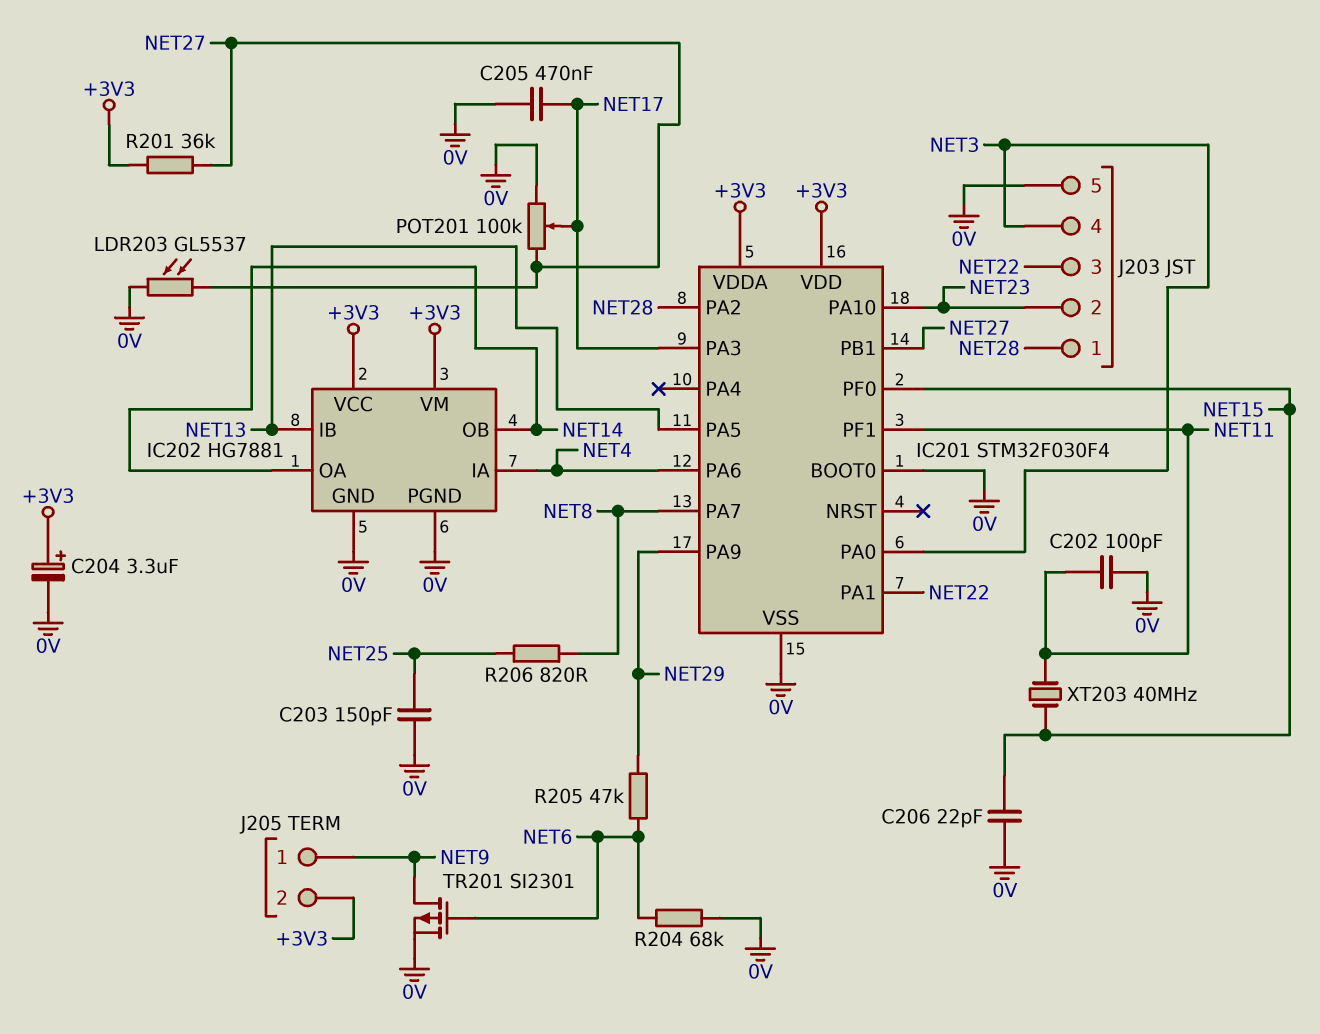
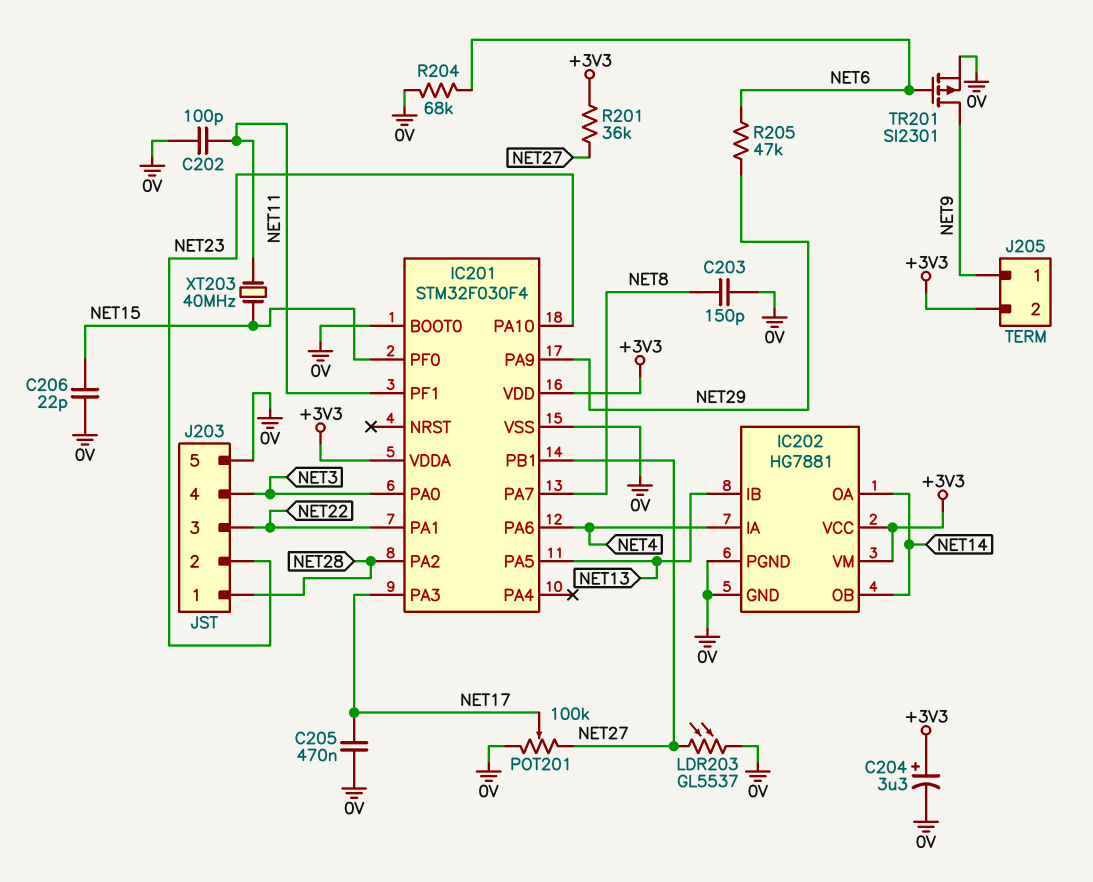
C203: 150pF (0V, NET25) -> 150pF (0V, NET8)
R206: 820 (NET8, NET25) -> none

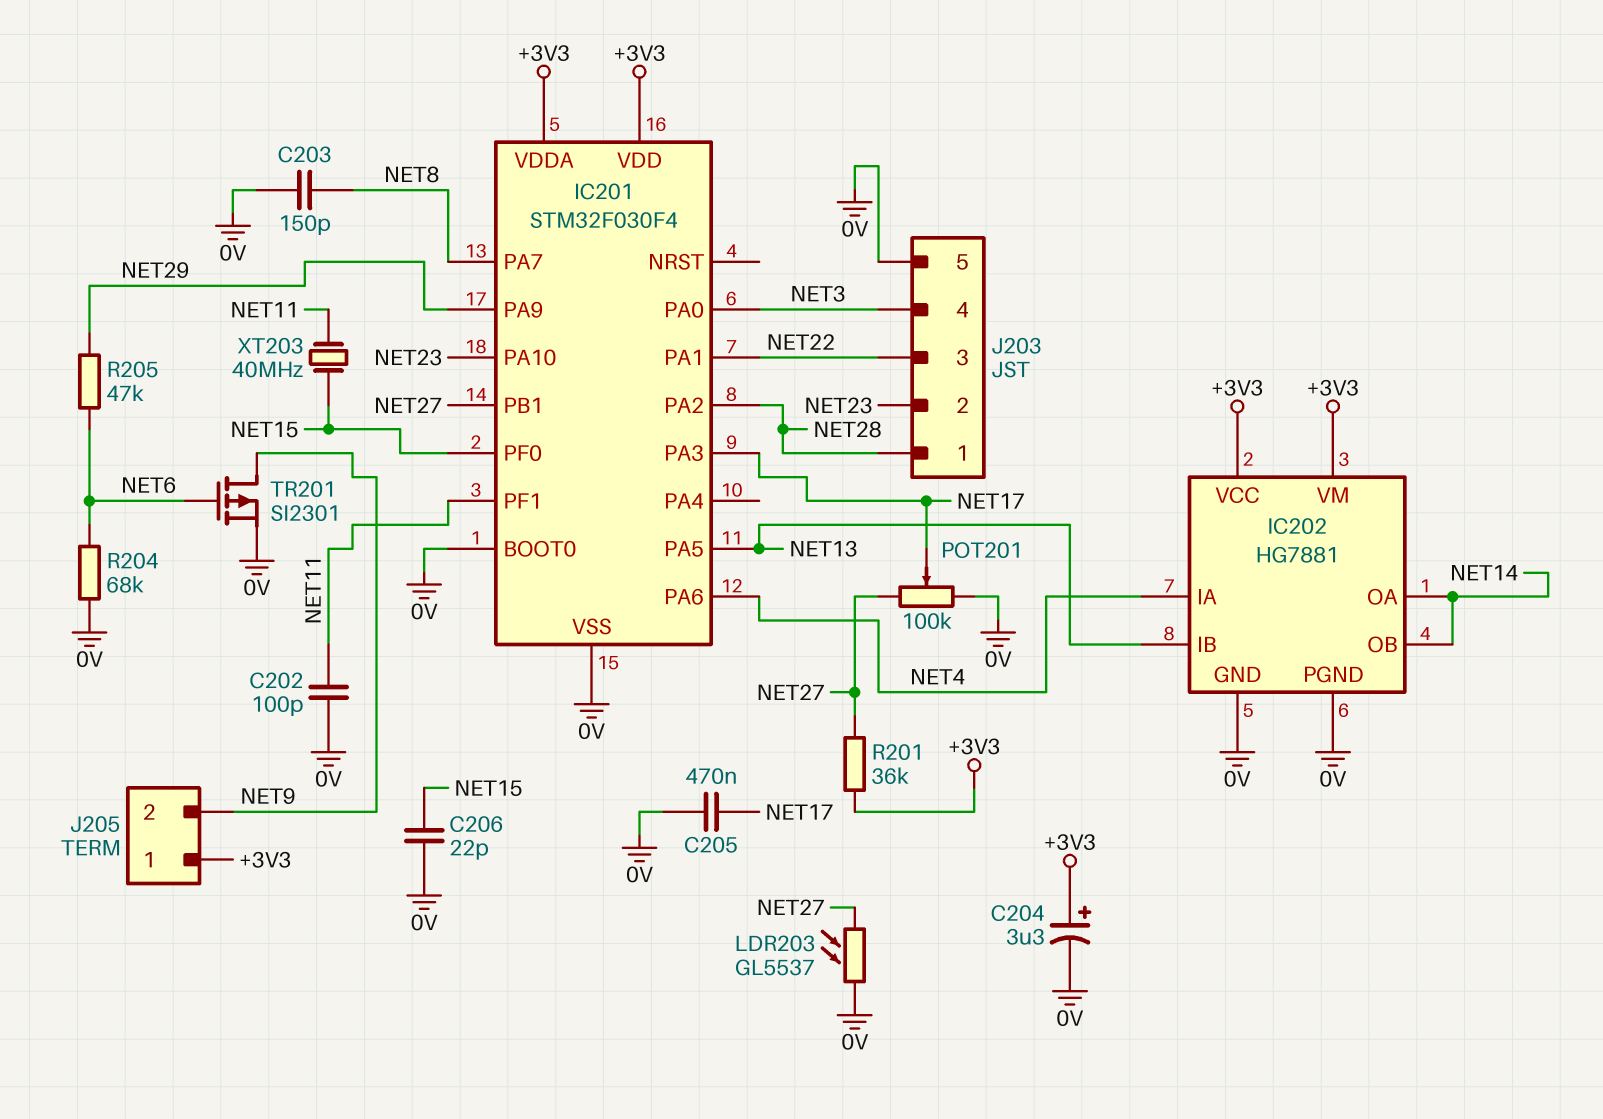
J205 pin 1: NET9 -> +3V3
J205 pin 2: +3V3 -> NET9

